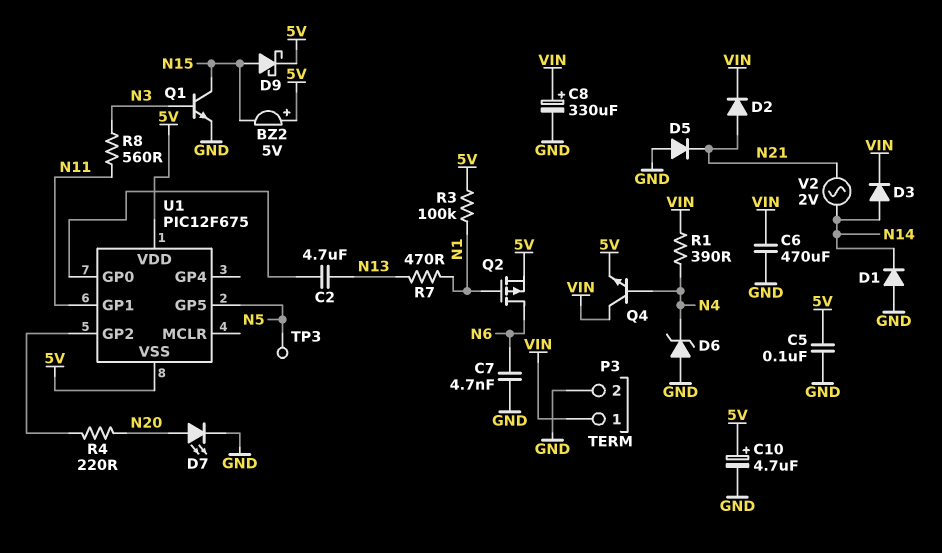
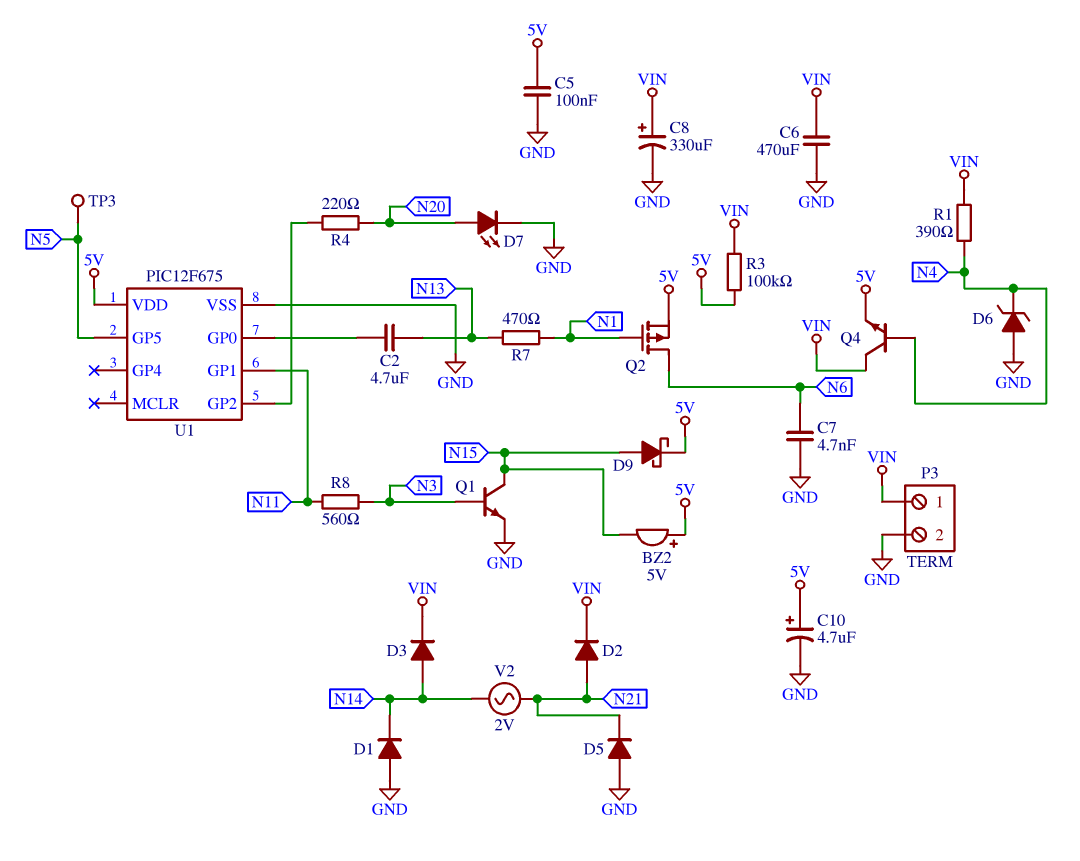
R3: 100k (5V, N1) -> 100k (5V, VIN)
U1 pin VSS: 5V -> GND

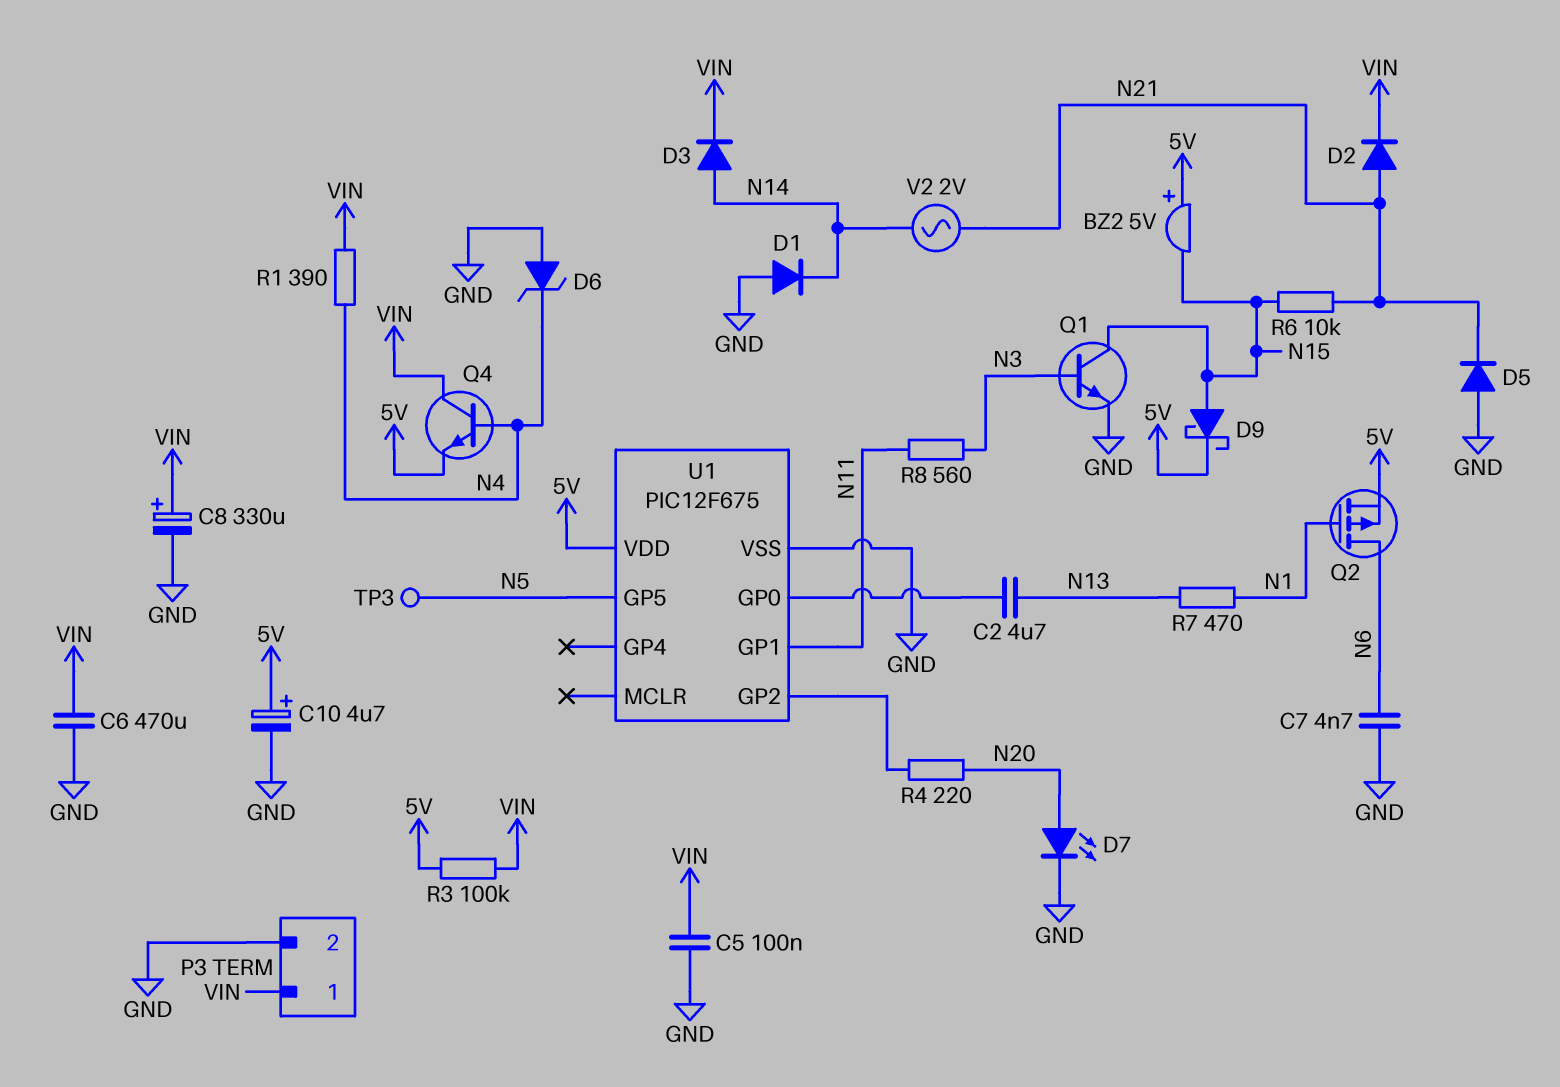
C5: 100nF (5V, GND) -> 100nF (GND, VIN)
R6: none -> 10k (N15, N21)

